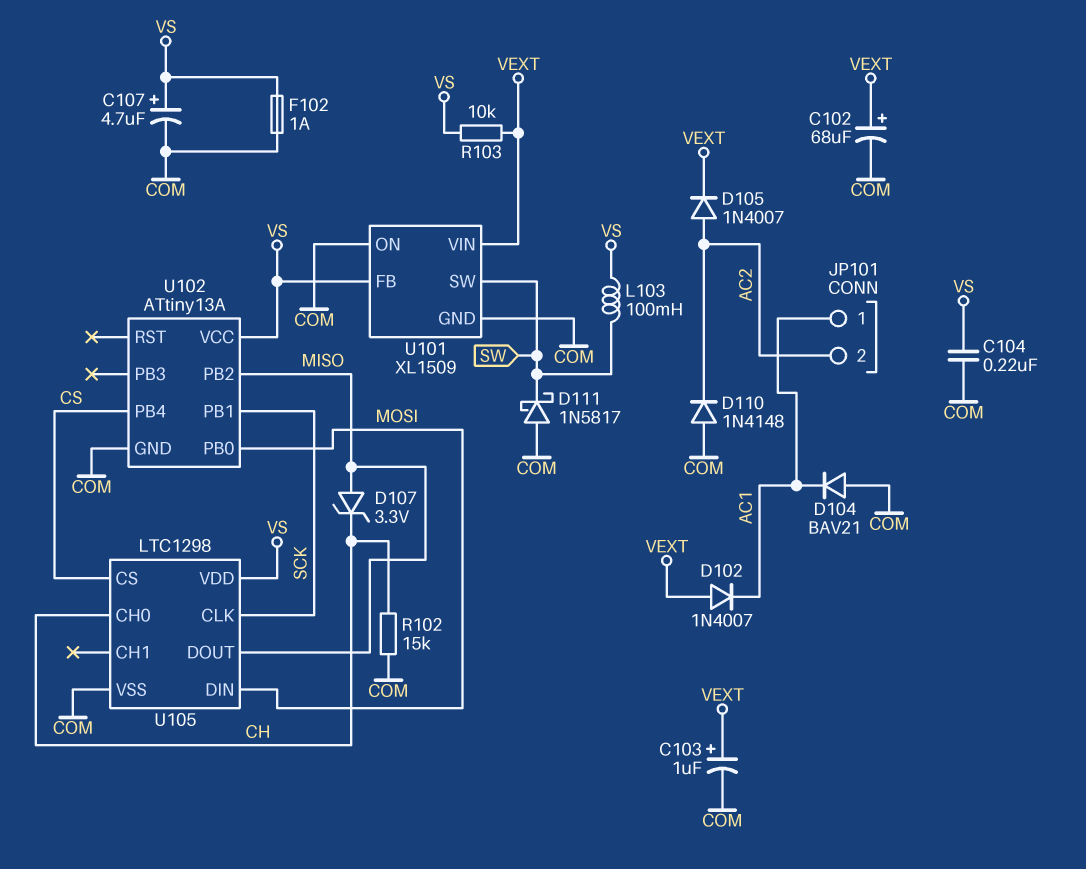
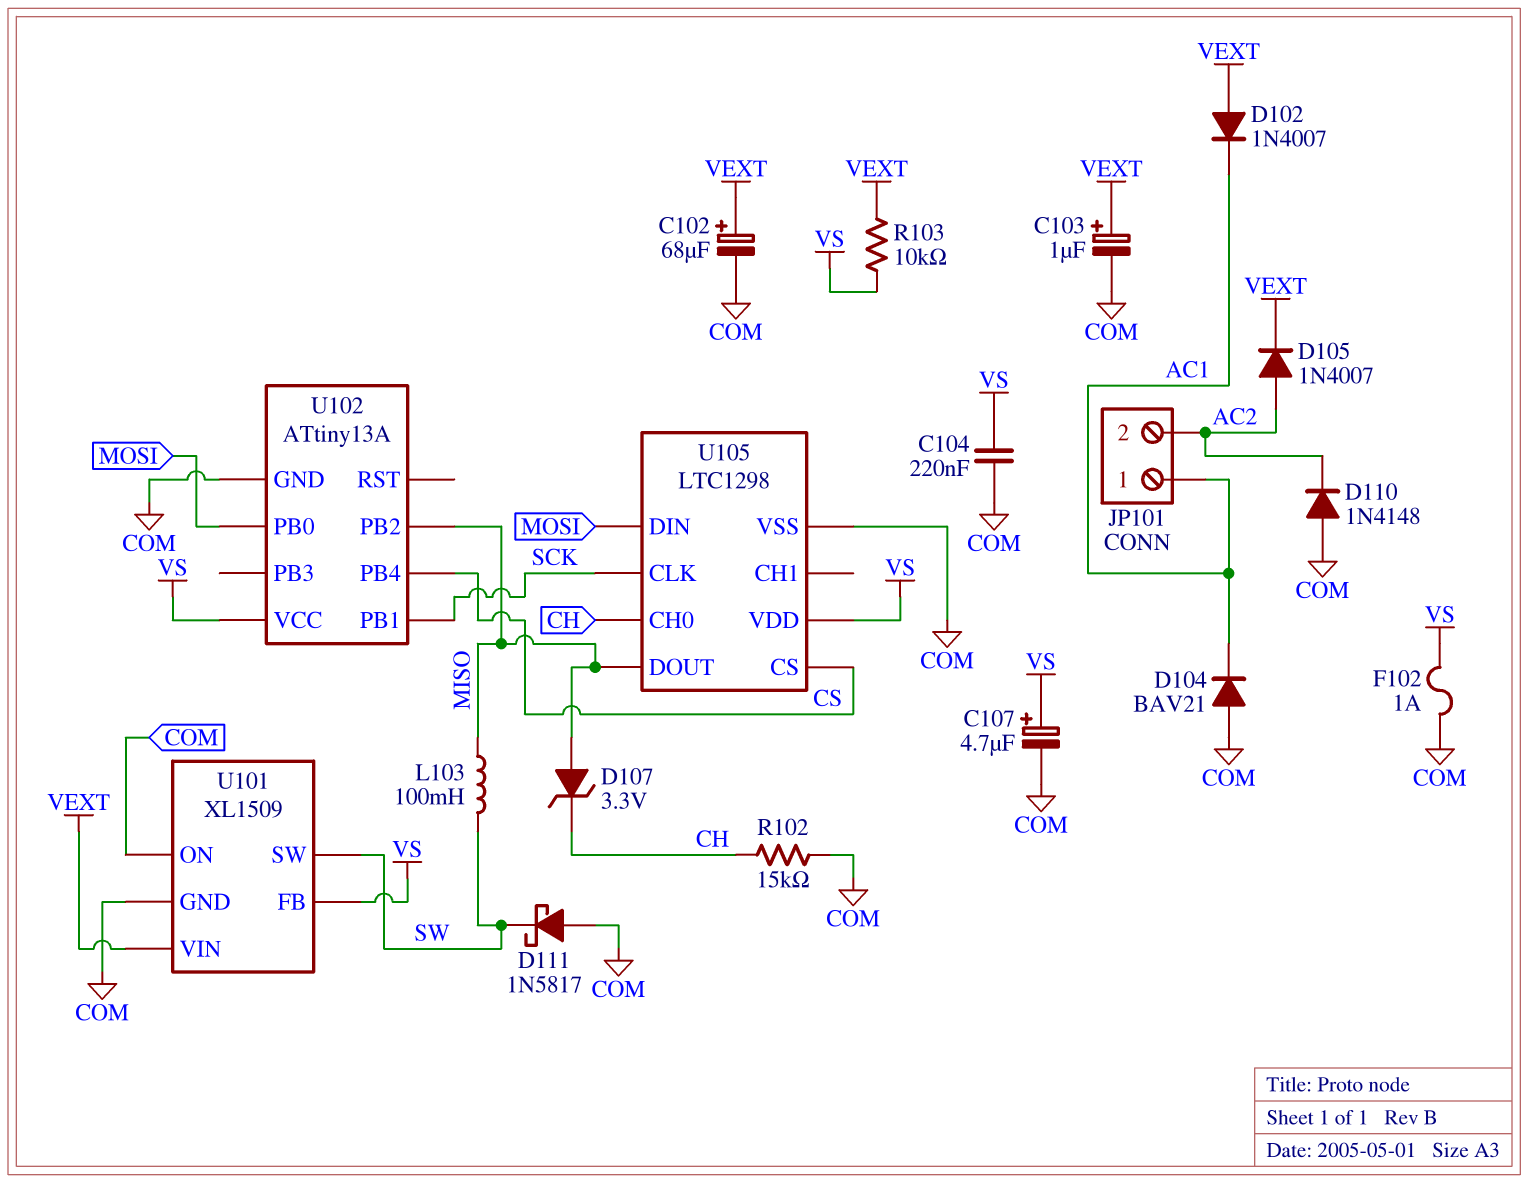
L103: 100mH (SW, VS) -> 100mH (MISO, SW)

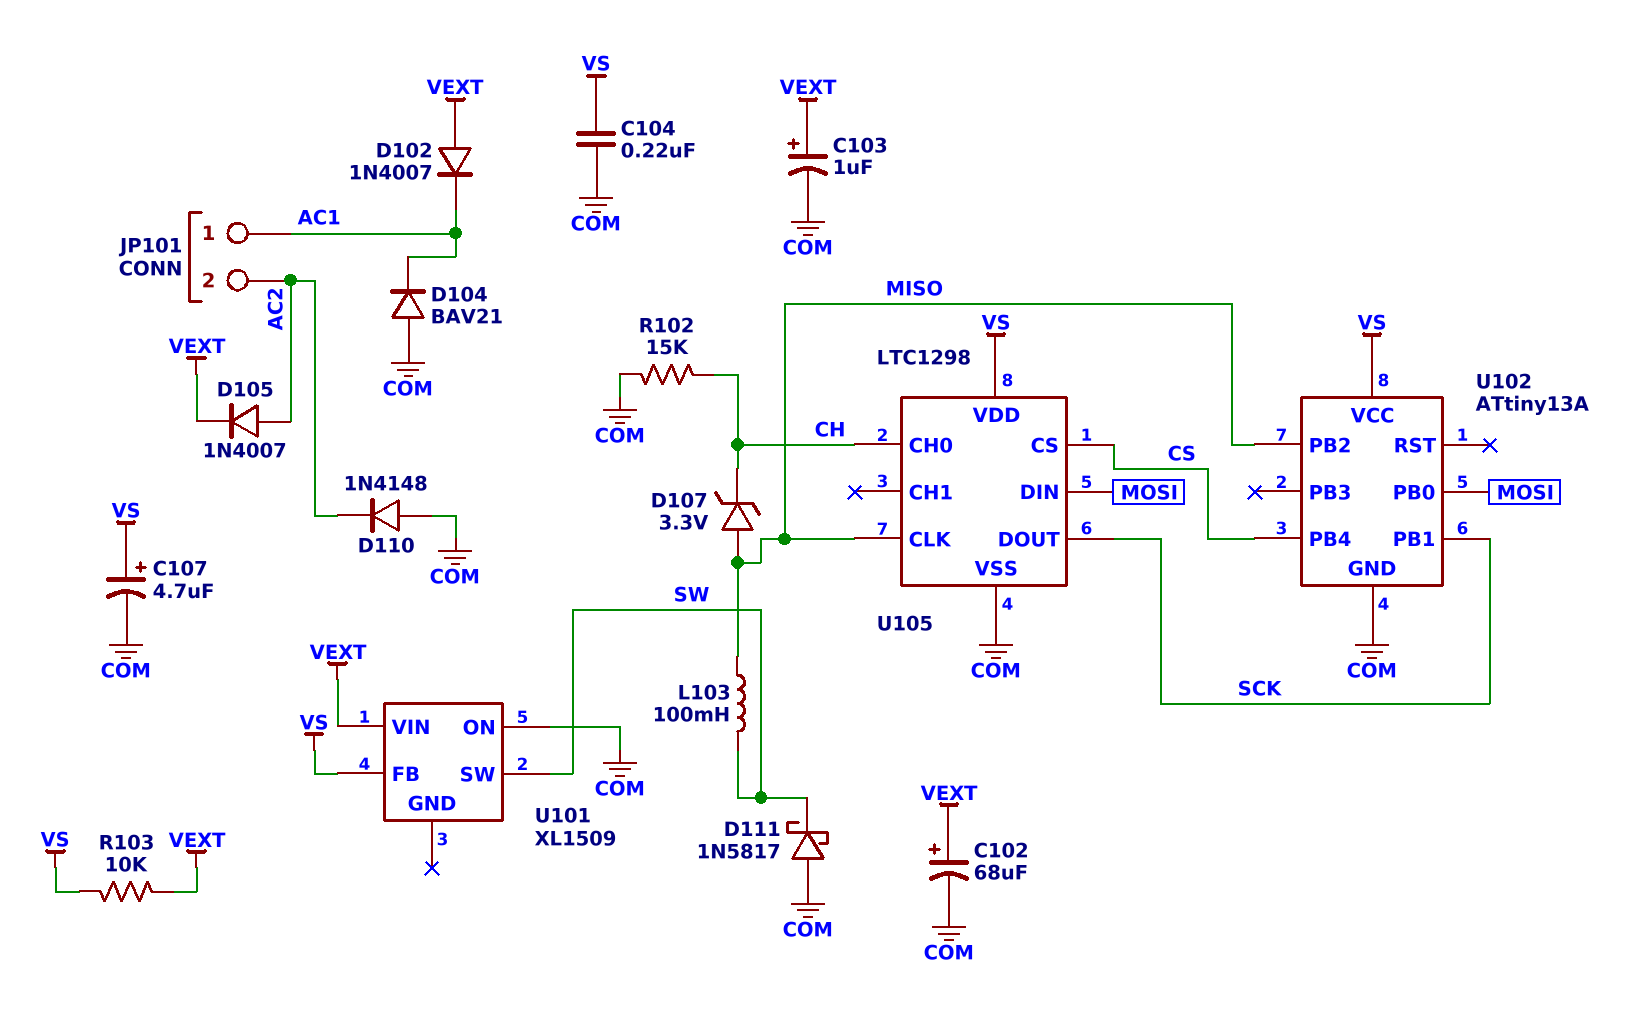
F102: 1A (COM, VS) -> none
U101 pin GND: COM -> none
U105 pin CLK: SCK -> MISO
U105 pin DOUT: MISO -> SCK

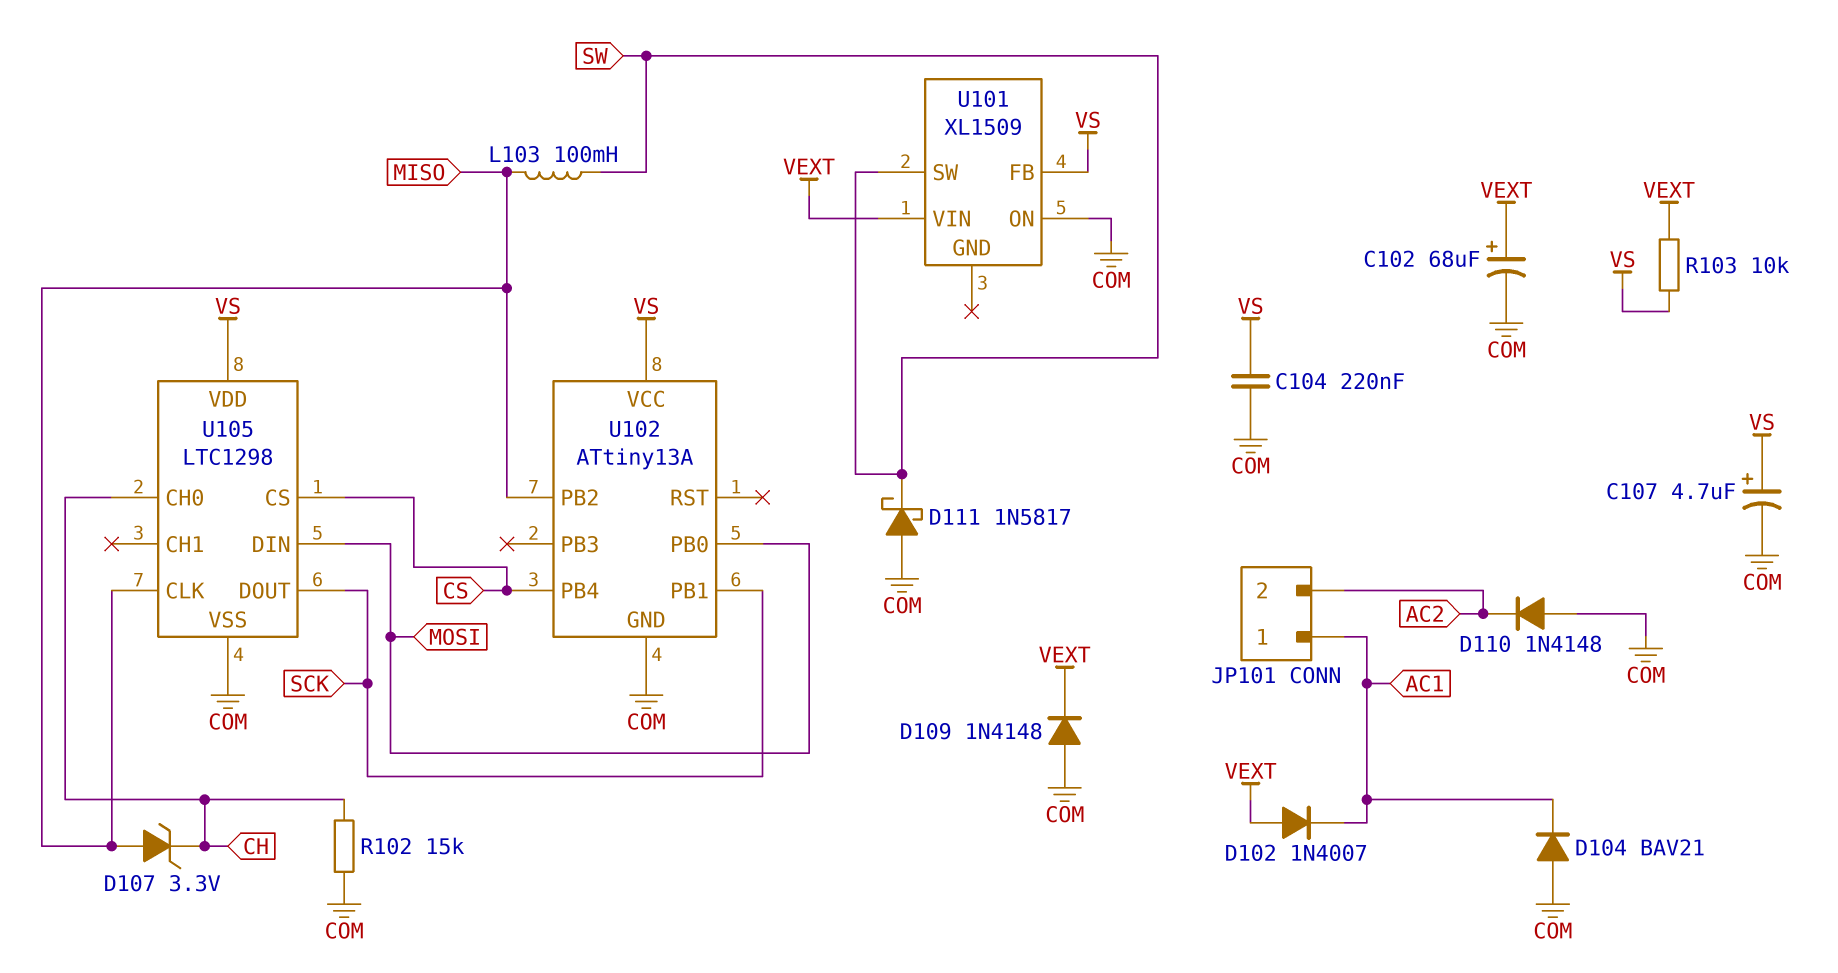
C103: 1uF (plus VEXT, minus COM) -> none
D105: diode 1N4007 (A AC2, K VEXT) -> none
D109: none -> diode 1N4148 (A COM, K VEXT)

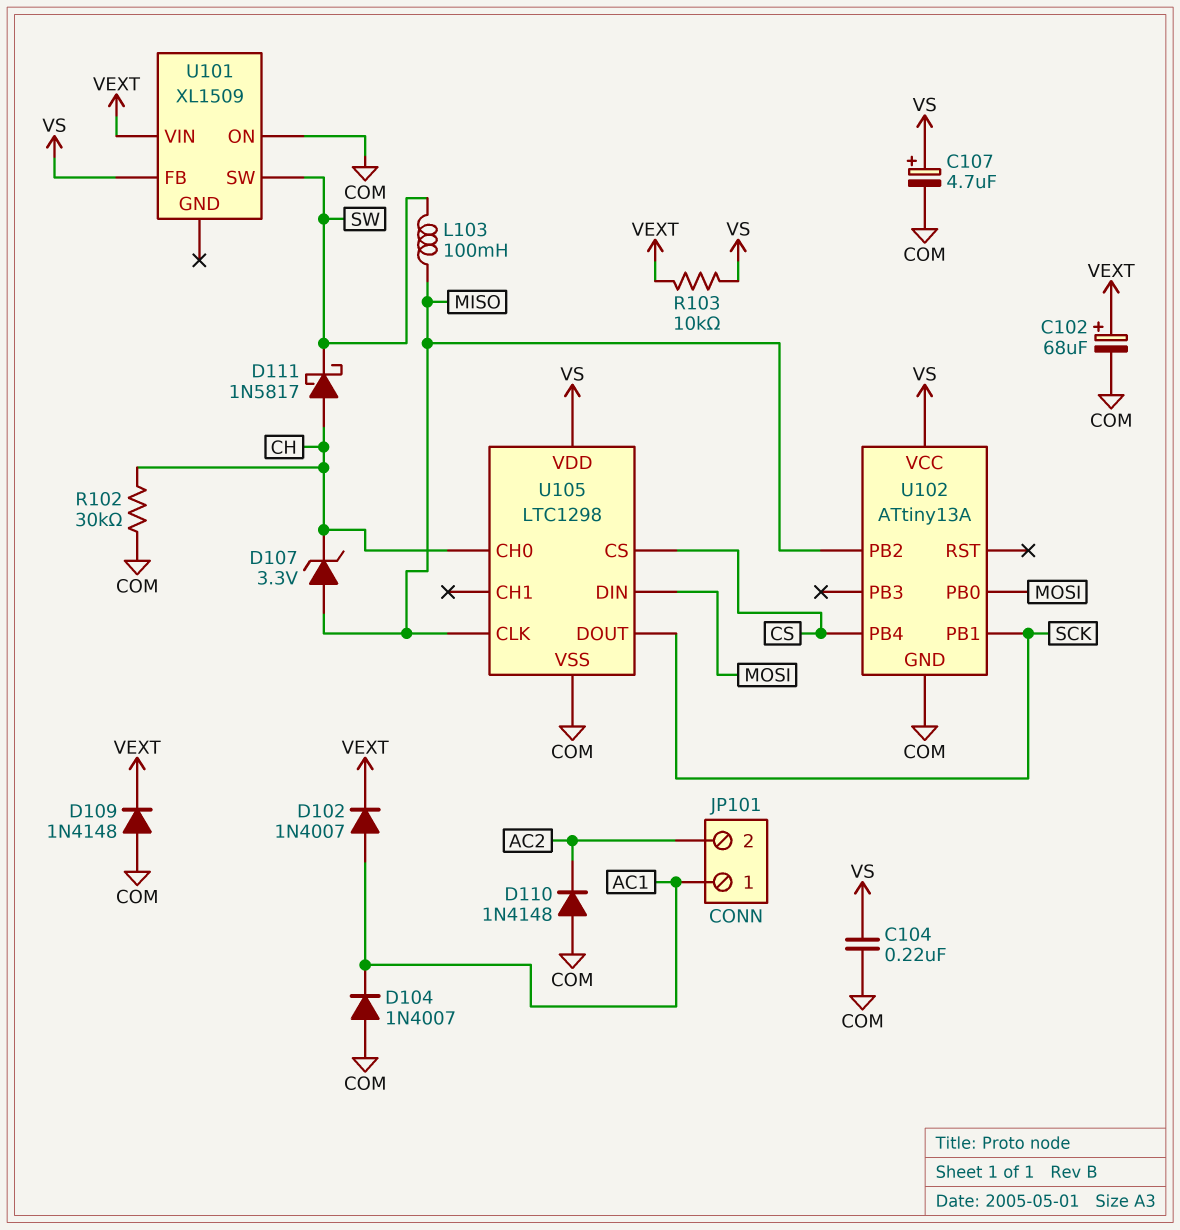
D102: diode 1N4007 (A VEXT, K AC1) -> diode 1N4007 (A AC1, K VEXT)
D104: diode BAV21 (A COM, K AC1) -> diode 1N4007 (A COM, K AC1)
D111: schottky 1N5817 (A COM, K SW) -> schottky 1N5817 (A CH, K SW)
R102: 15k (CH, COM) -> 30k (CH, COM)

